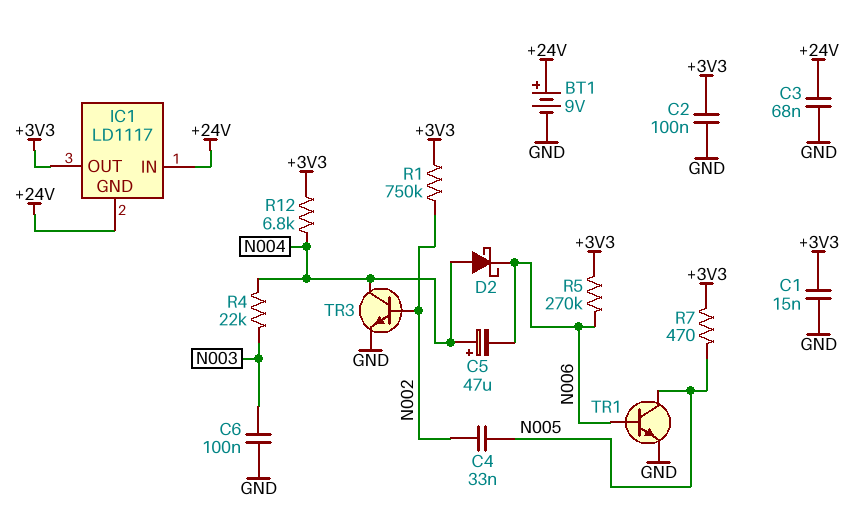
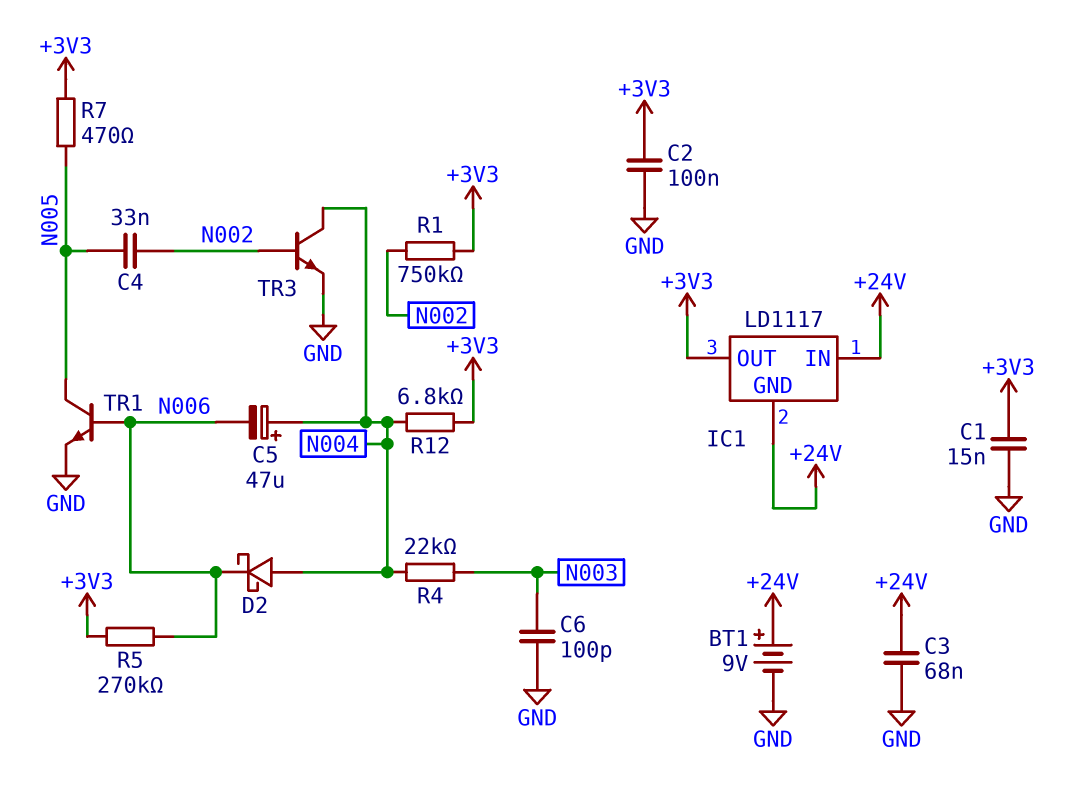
C6: 100nF (GND, N003) -> 100pF (GND, N003)

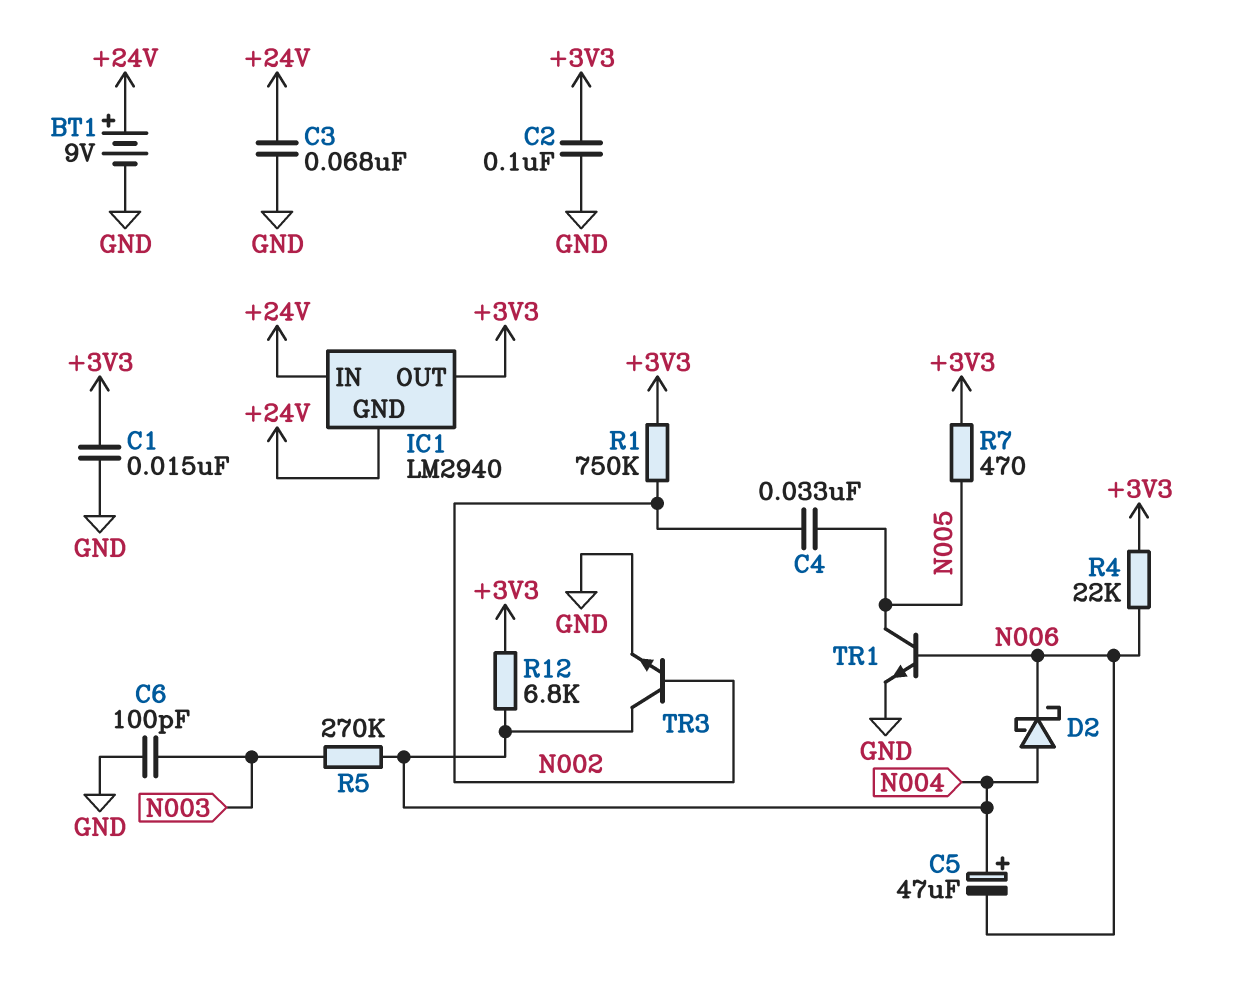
IC1: LD1117 -> LM2940
R4: 22k (N003, N004) -> 22k (+3V3, N006)
R5: 270k (+3V3, N006) -> 270k (N003, N004)

